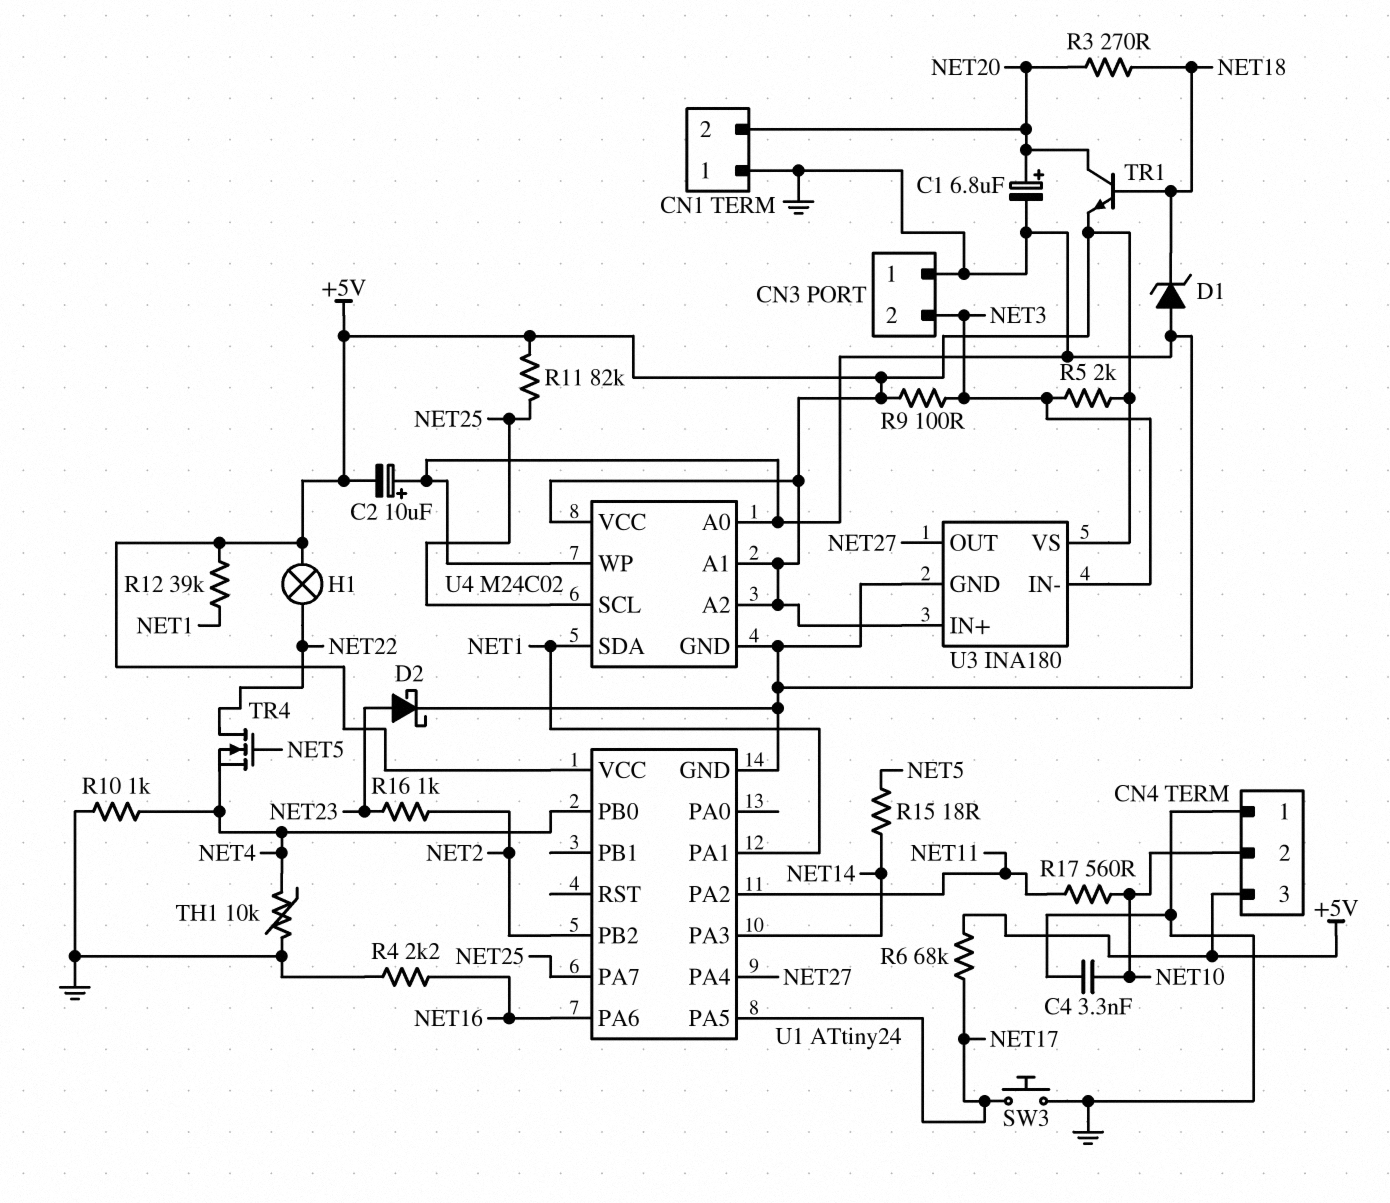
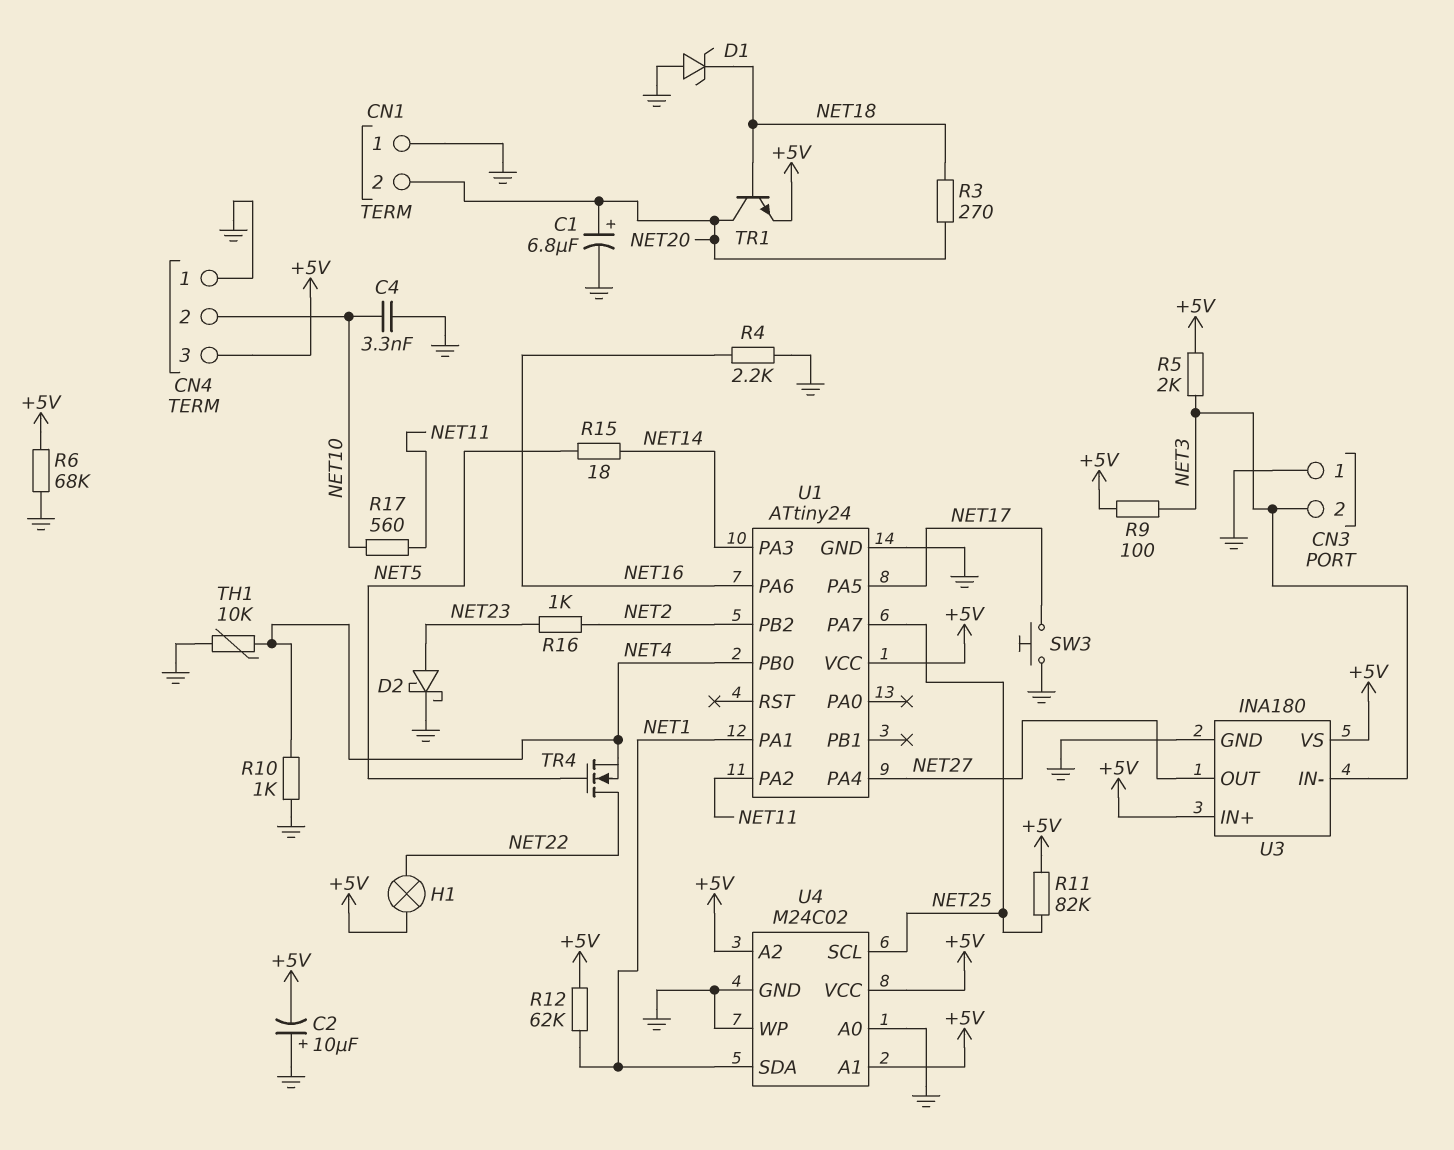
R6: 68k (+5V, NET17) -> 68k (+5V, GND)
R12: 39k (+5V, NET1) -> 62k (+5V, NET1)

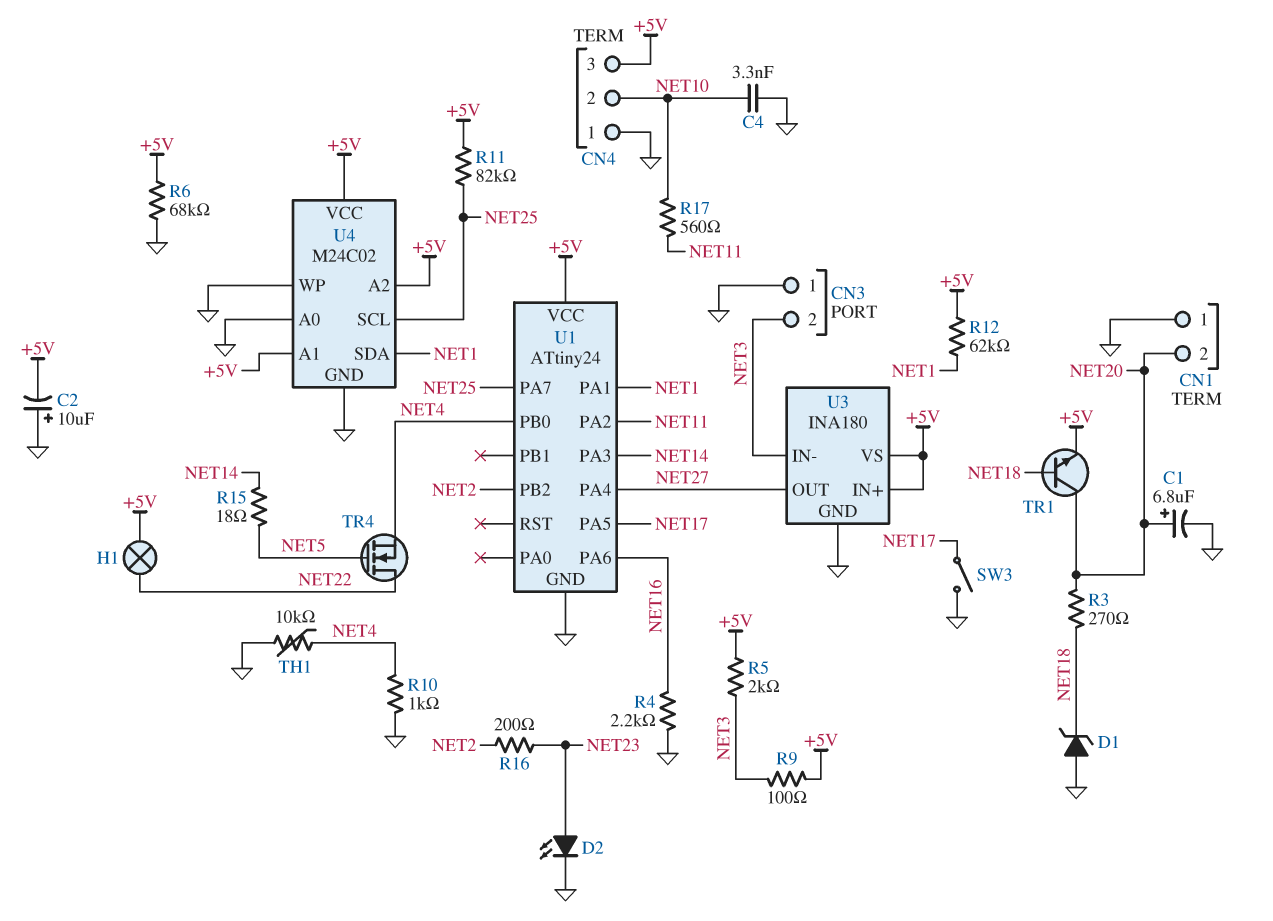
D2: schottky (A NET23, K GND) -> LED (A NET23, K GND)
R16: 1k (NET2, NET23) -> 200 (NET2, NET23)
SW3: button (GND, NET17) -> switch (GND, NET17)

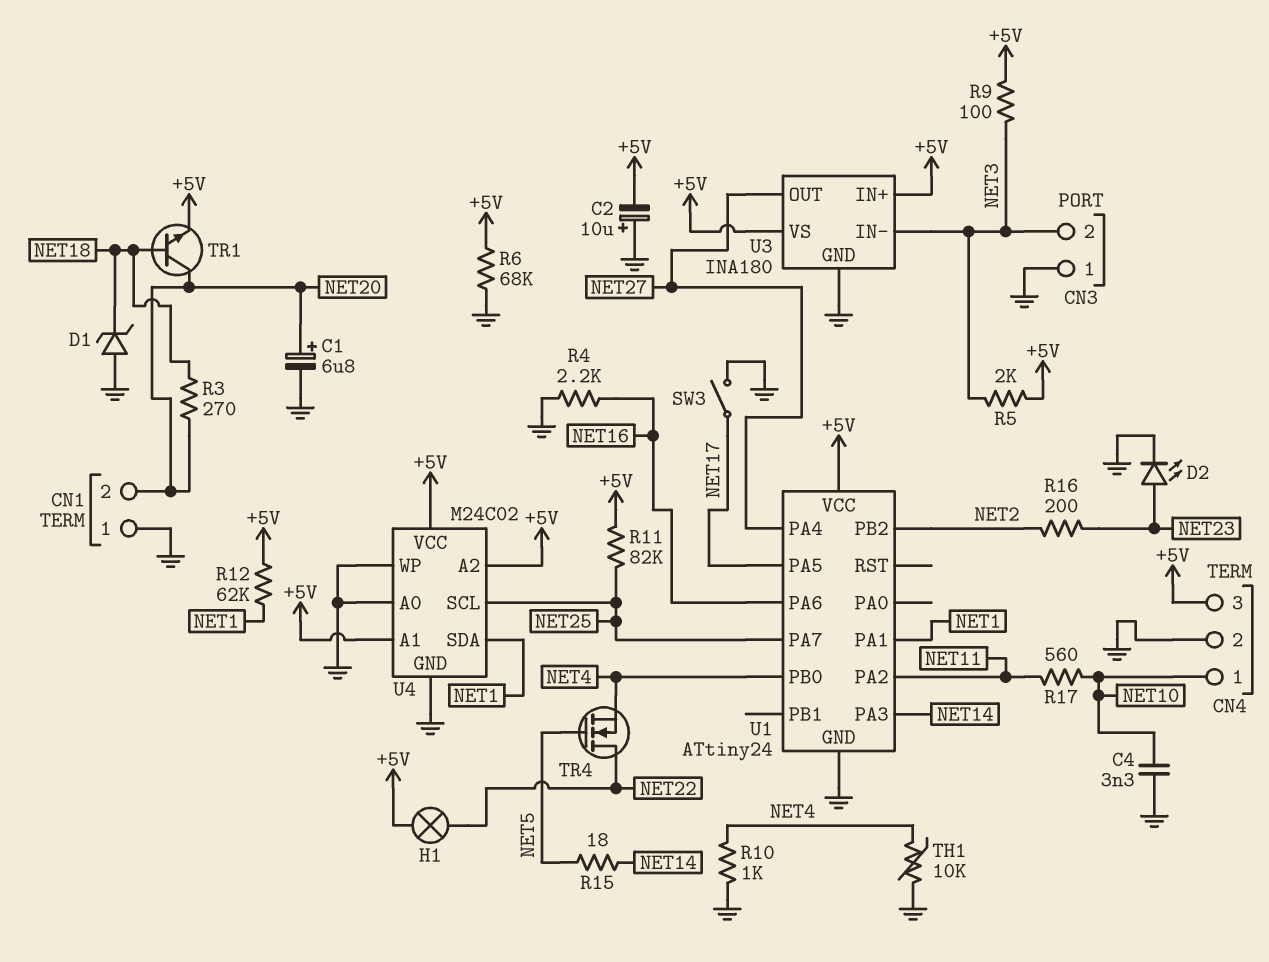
CN4 pin 1: GND -> NET10
CN4 pin 2: NET10 -> GND

